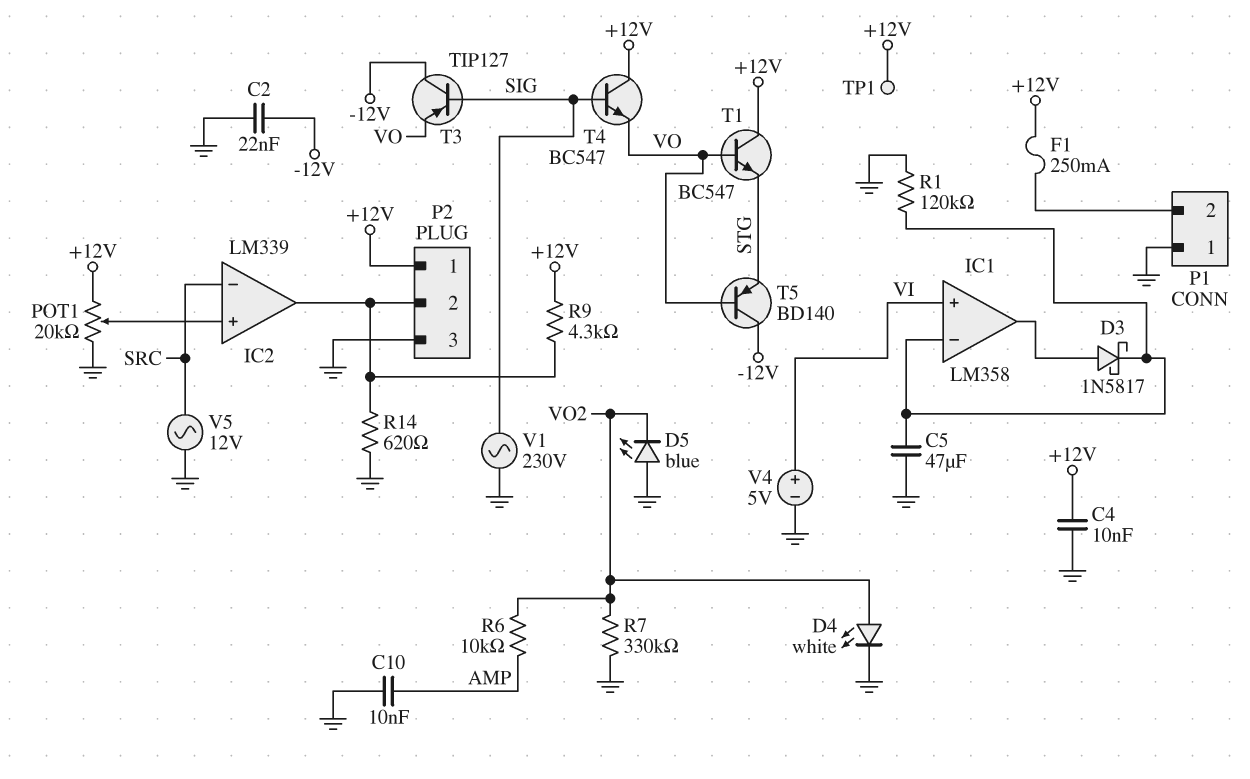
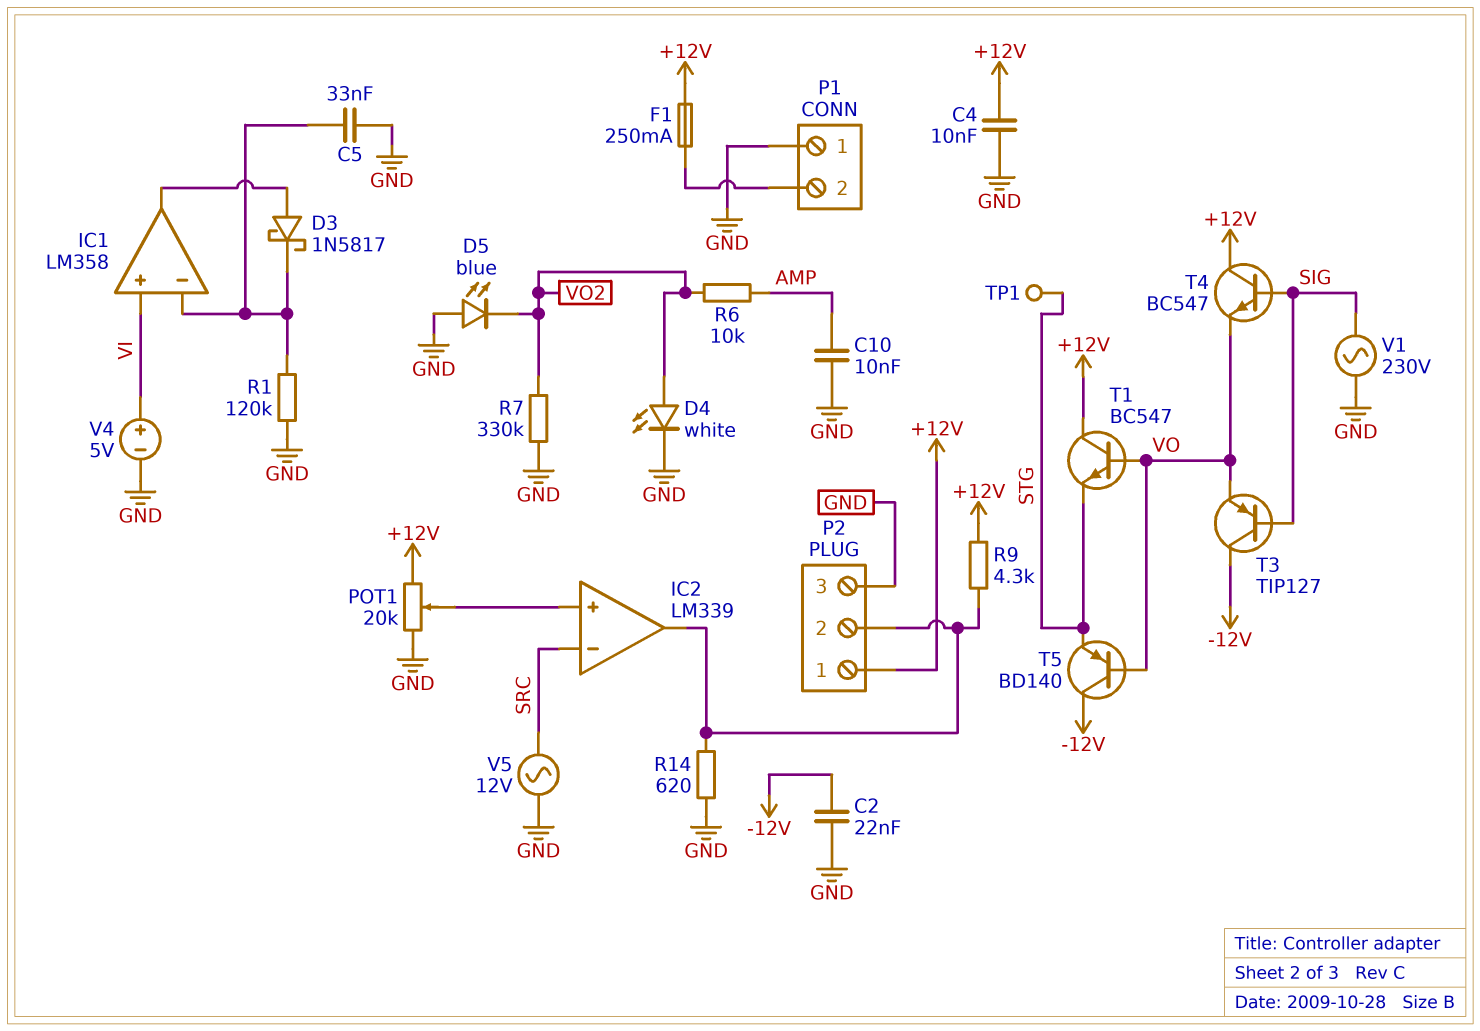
C5: 47uF (GND, IC1/in-) -> 33nF (GND, IC1/in-)
TP1: test point (+12V) -> test point (STG)

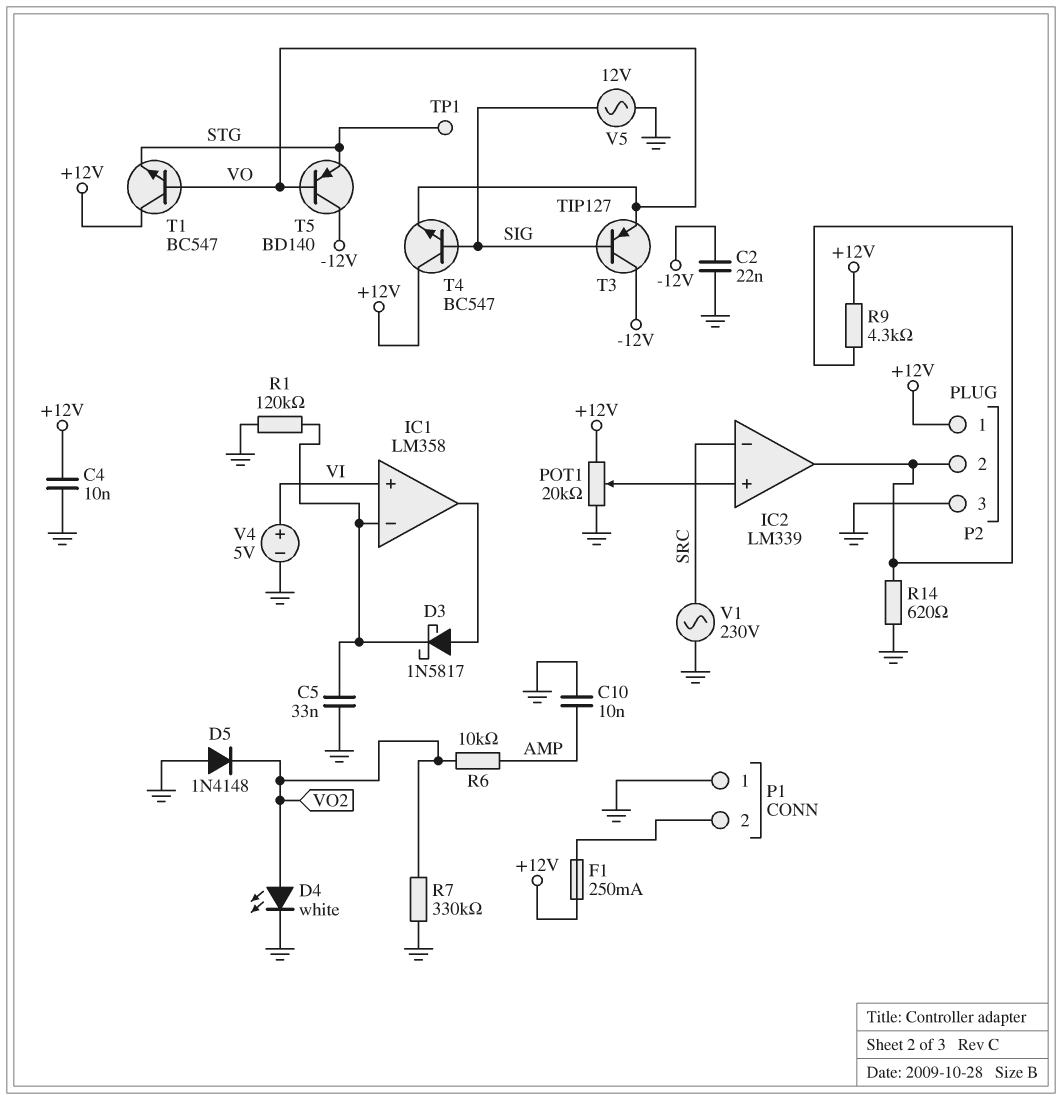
D5: LED blue (A GND, K VO2) -> diode 1N4148 (A GND, K VO2)
V1: AC 230V (GND, SIG) -> AC 230V (GND, SRC)
V5: AC 12V (GND, SRC) -> AC 12V (GND, SIG)

